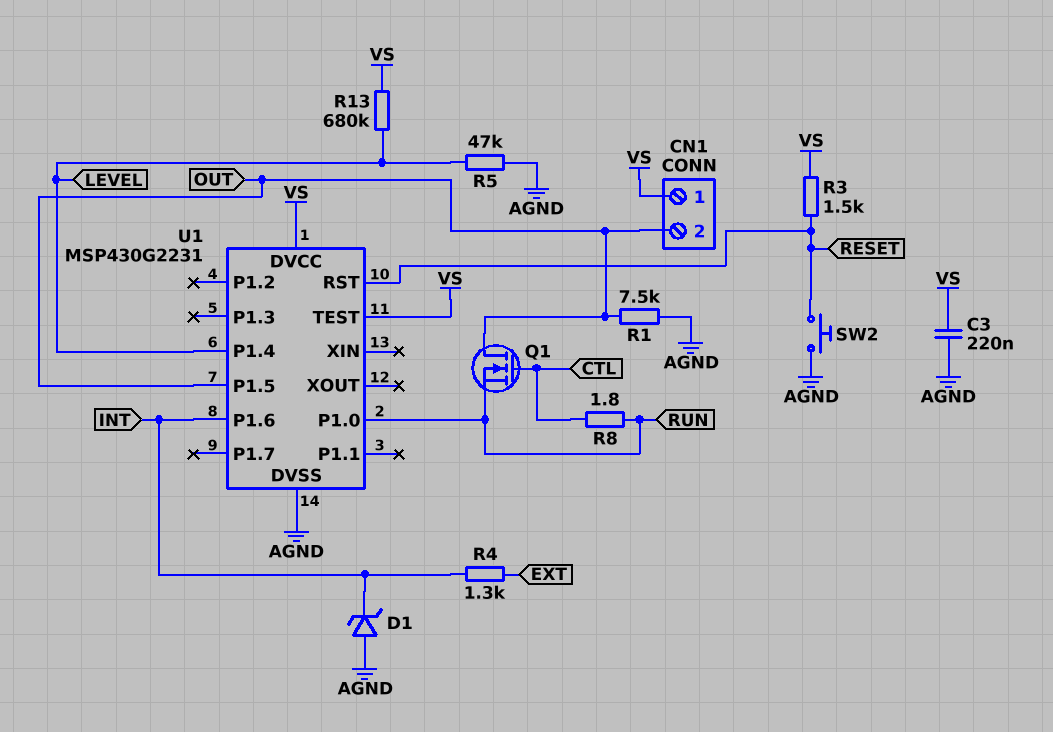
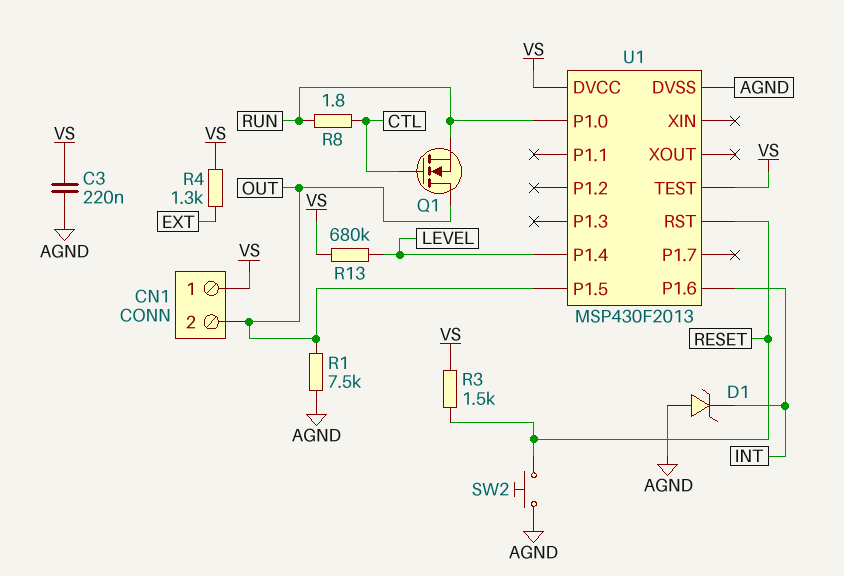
R4: 1.3k (EXT, INT) -> 1.3k (EXT, VS)
R5: 47k (AGND, LEVEL) -> none
U1: MSP430G2231 -> MSP430F2013

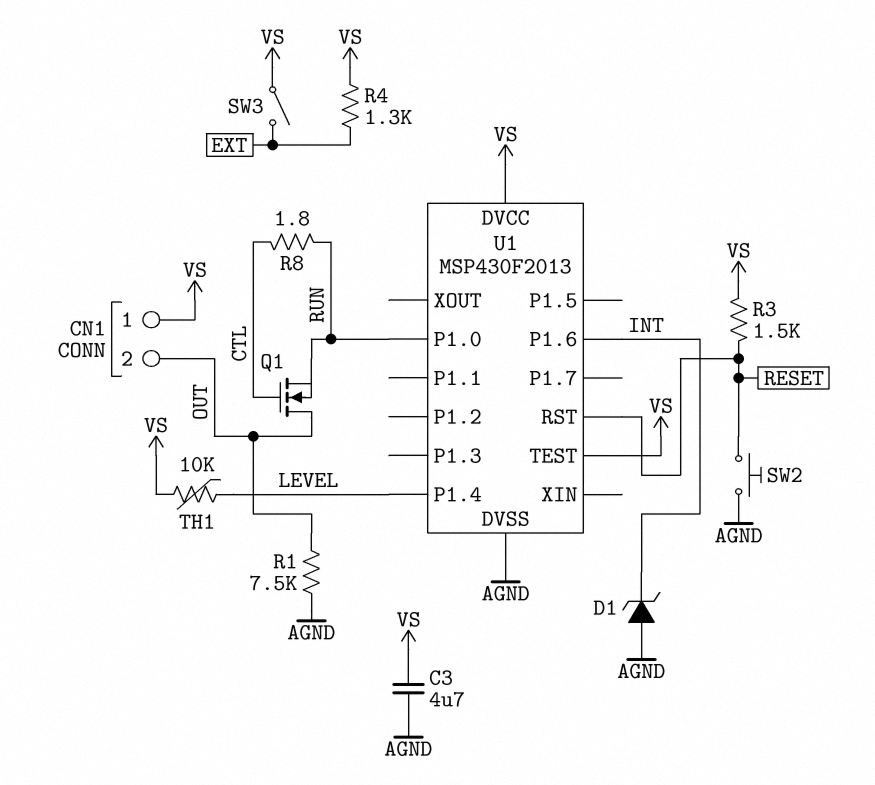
C3: 220nF (AGND, VS) -> 4.7uF (AGND, VS)
R13: 680k (LEVEL, VS) -> none
SW3: none -> switch (EXT, VS)
TH1: none -> 10k (LEVEL, VS)
U1 pin P1.5: OUT -> none

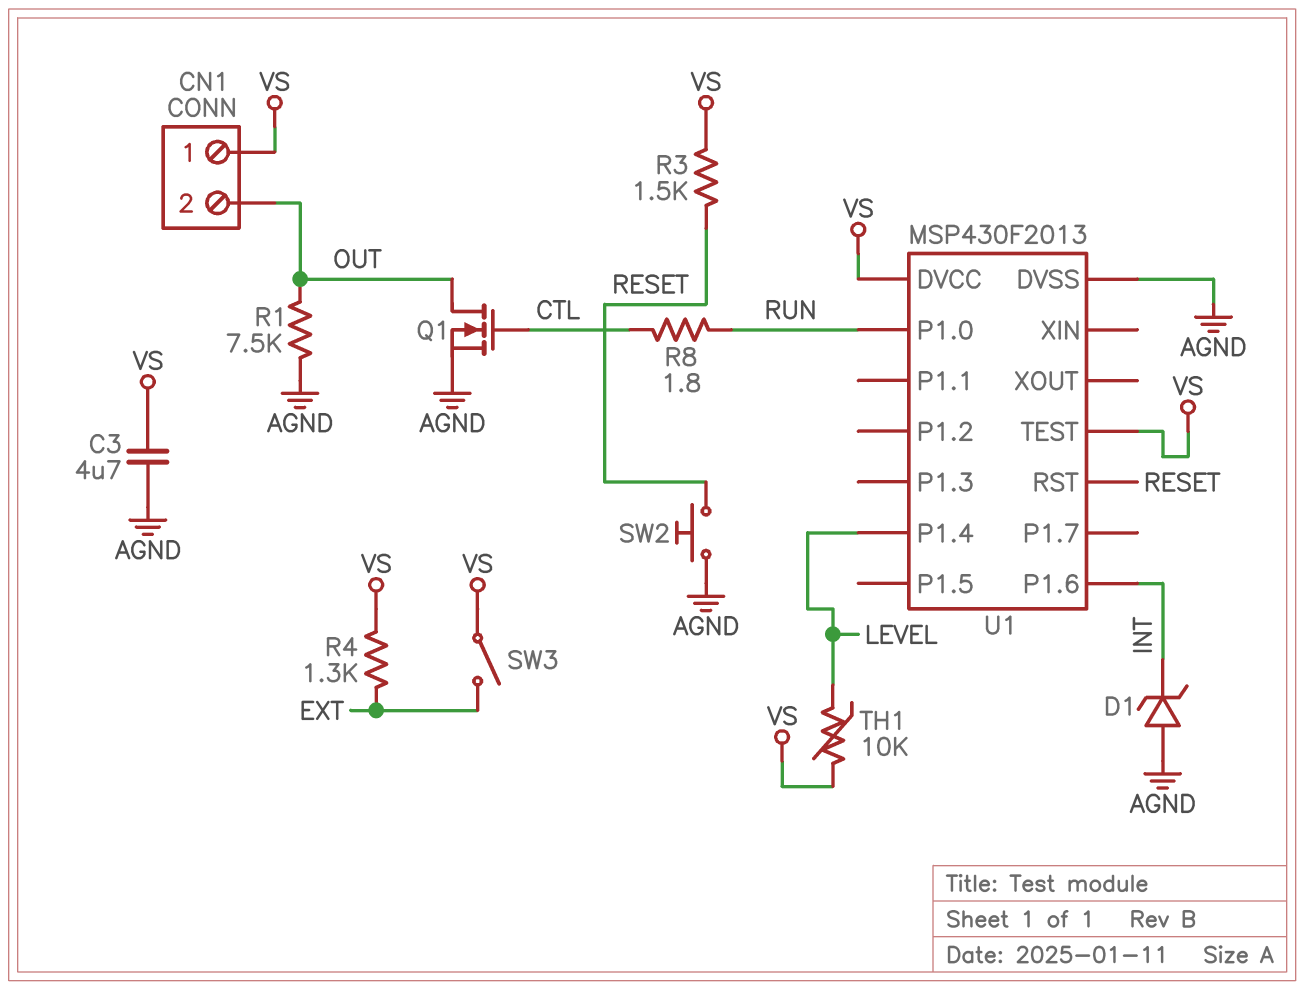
Q1: NMOS (G CTL, D OUT, S RUN) -> NMOS (G CTL, D OUT, S AGND)

